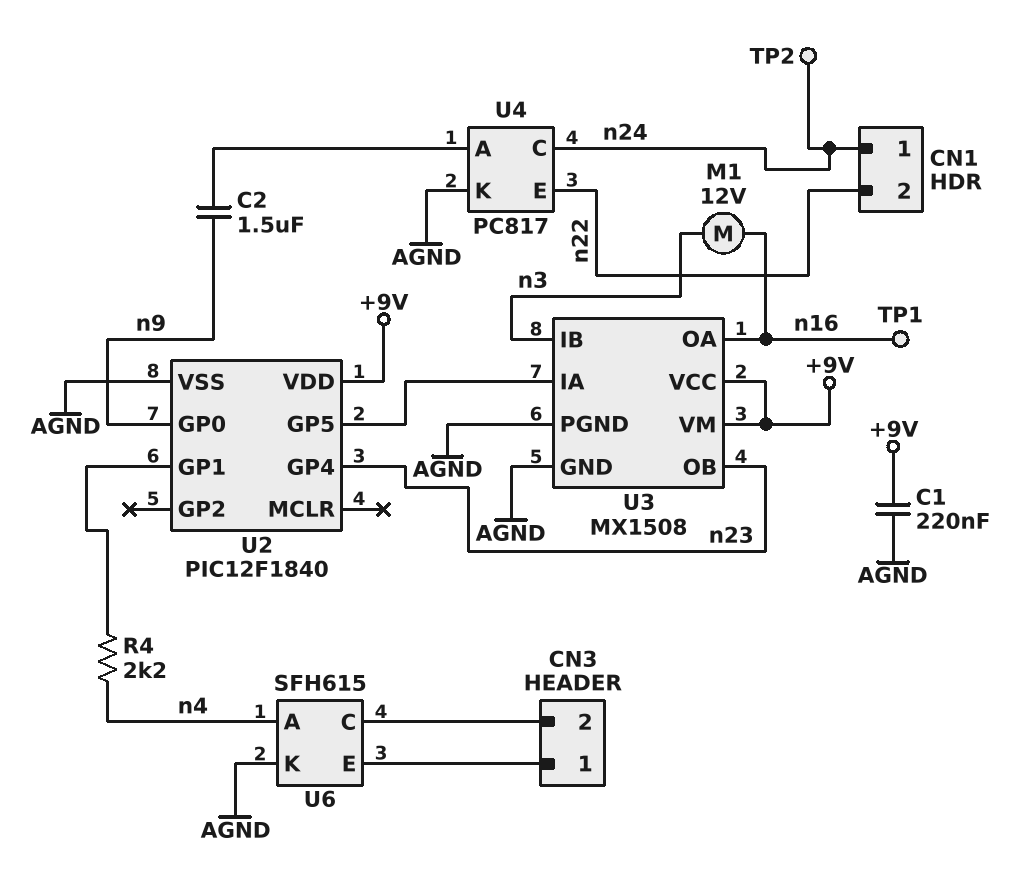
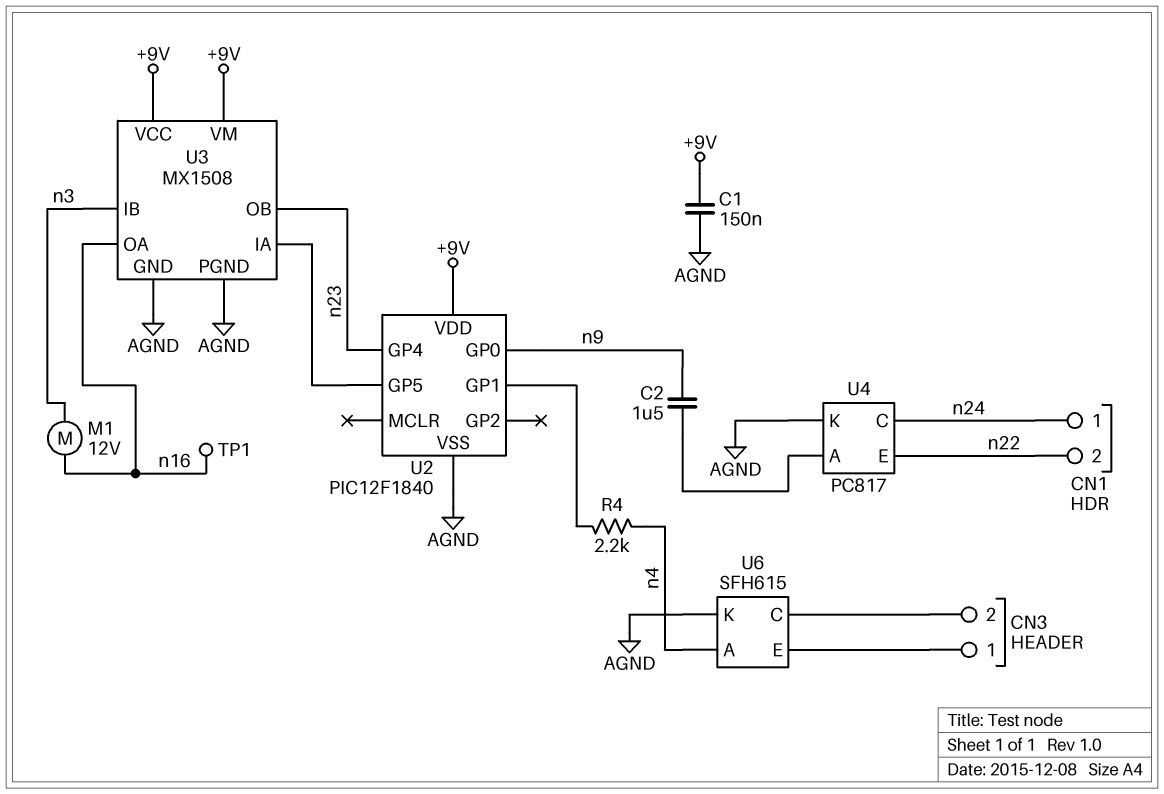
C1: 220nF (+9V, AGND) -> 150nF (+9V, AGND)
TP2: test point (n24) -> none

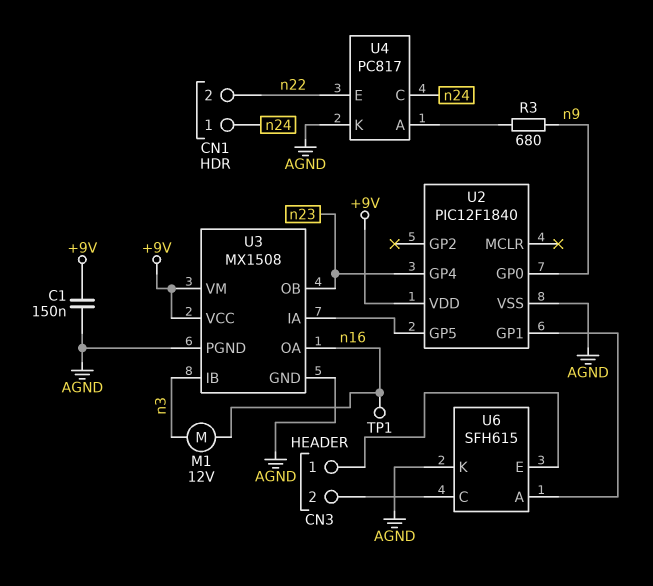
C2: 1.5uF (U4/A, n9) -> none
R3: none -> 680 (U4/A, n9)
R4: 2.2k (U2/GP1, n4) -> none
U6 pin A: n4 -> U2/GP1

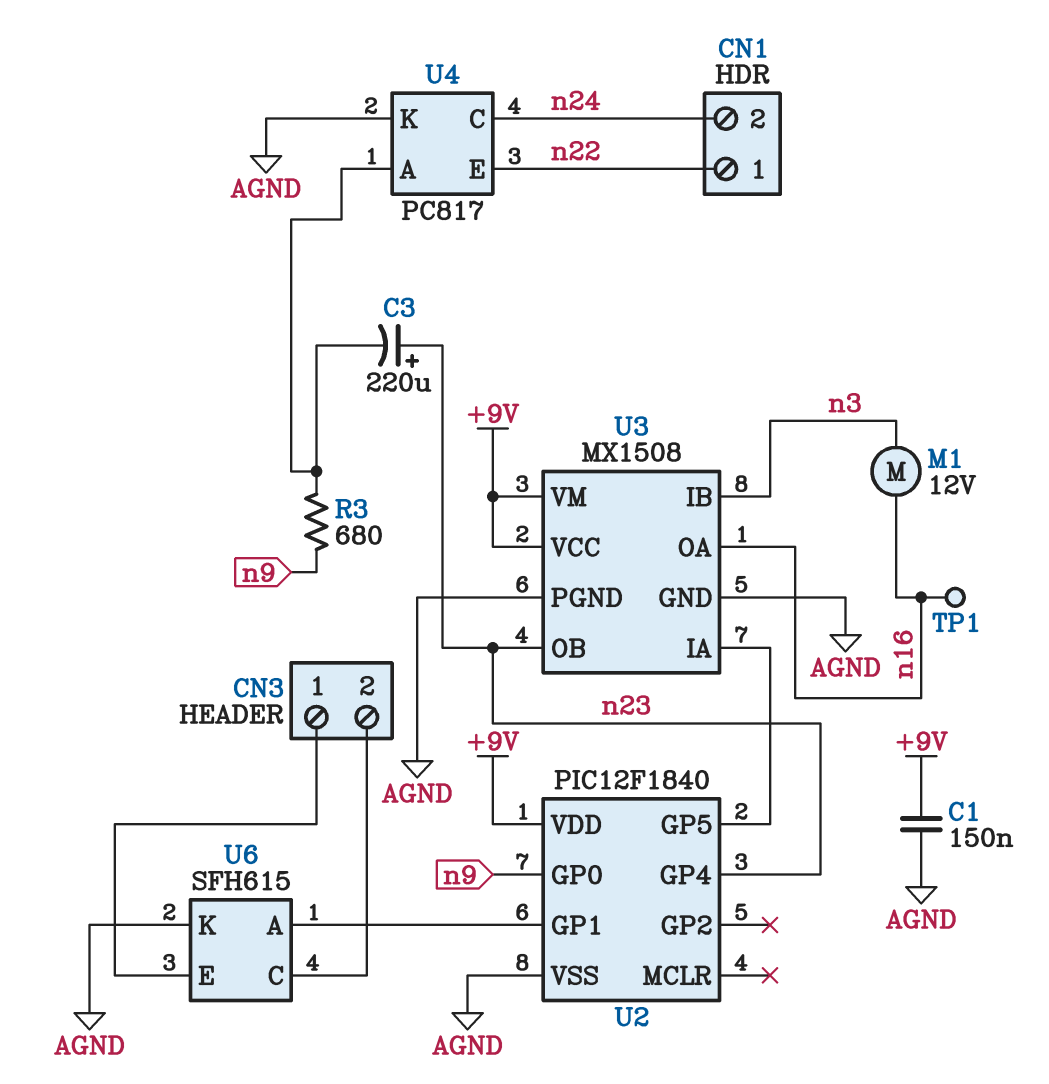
C3: none -> 220uF (plus n23, minus U4/A)
CN1 pin 1: n24 -> n22
CN1 pin 2: n22 -> n24

